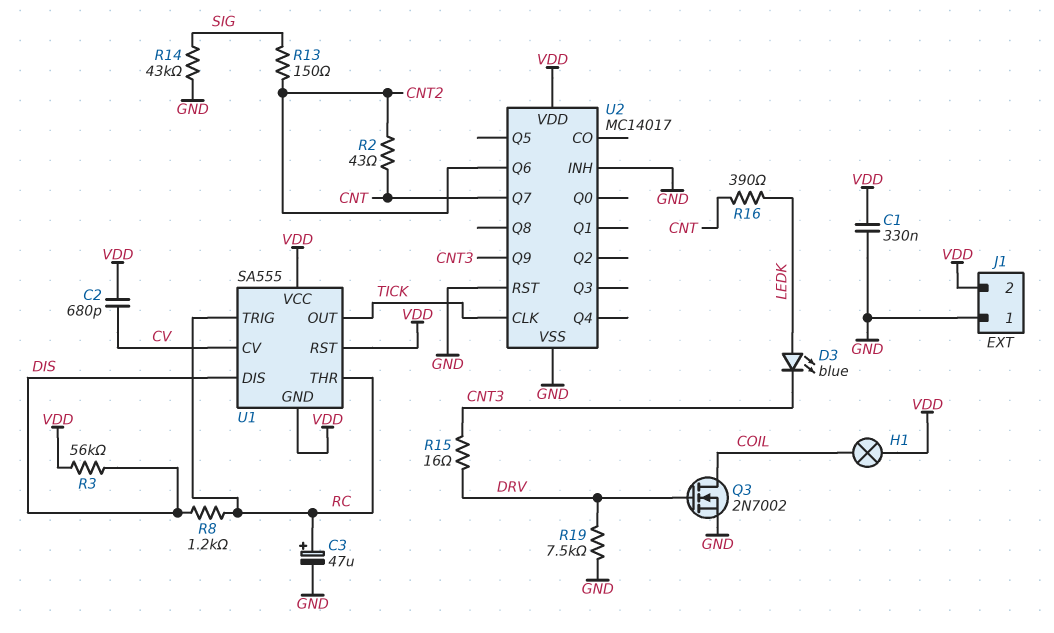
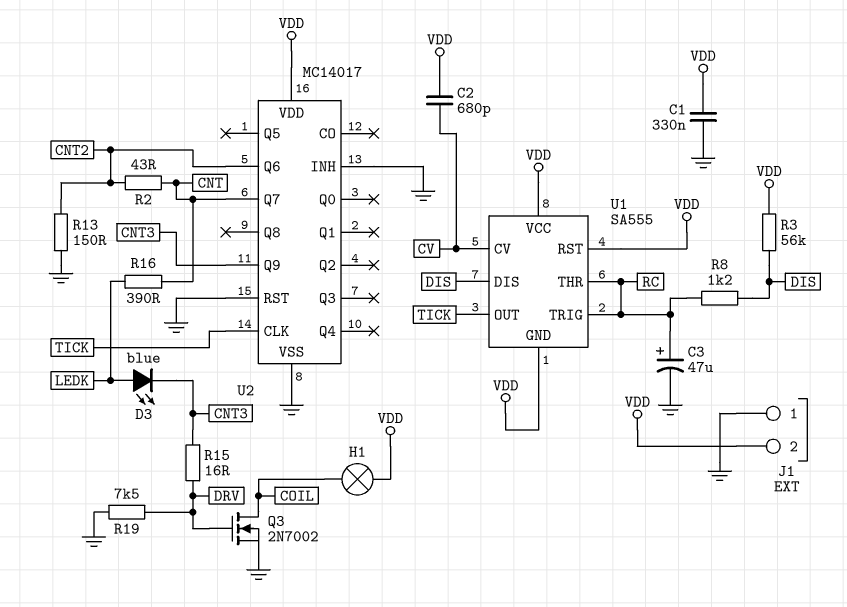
R13: 150 (CNT2, SIG) -> 150 (CNT2, GND)
R14: 43k (GND, SIG) -> none

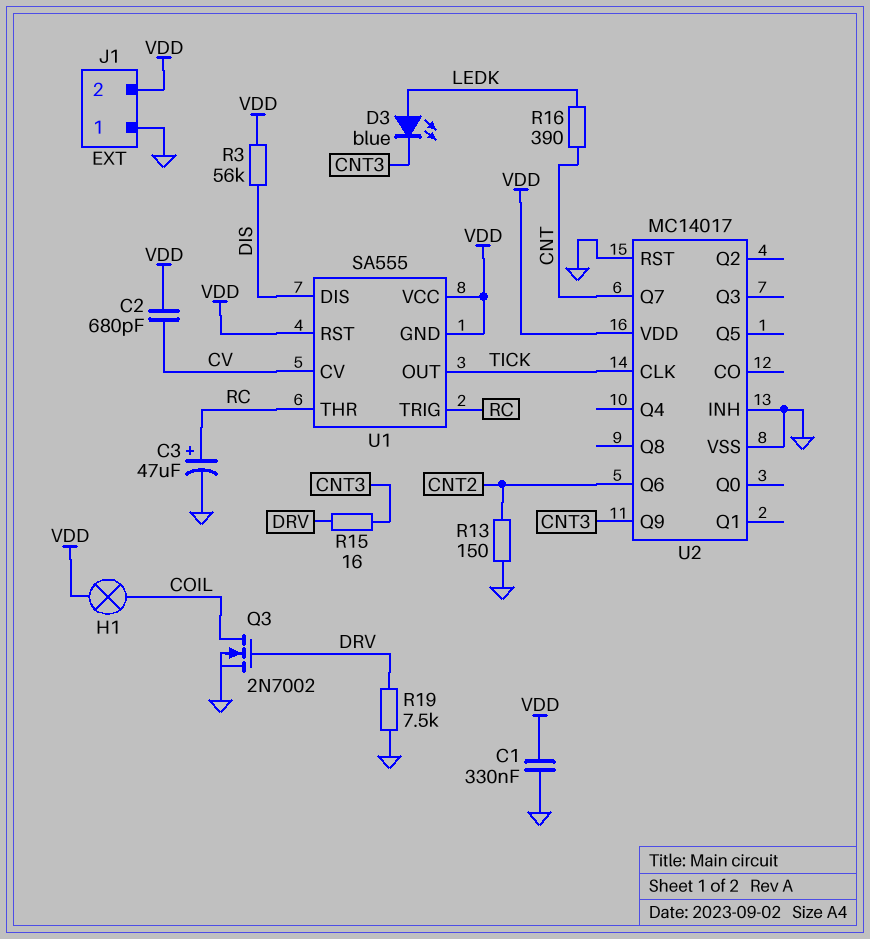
R2: 43 (CNT, CNT2) -> none
R8: 1.2k (DIS, RC) -> none

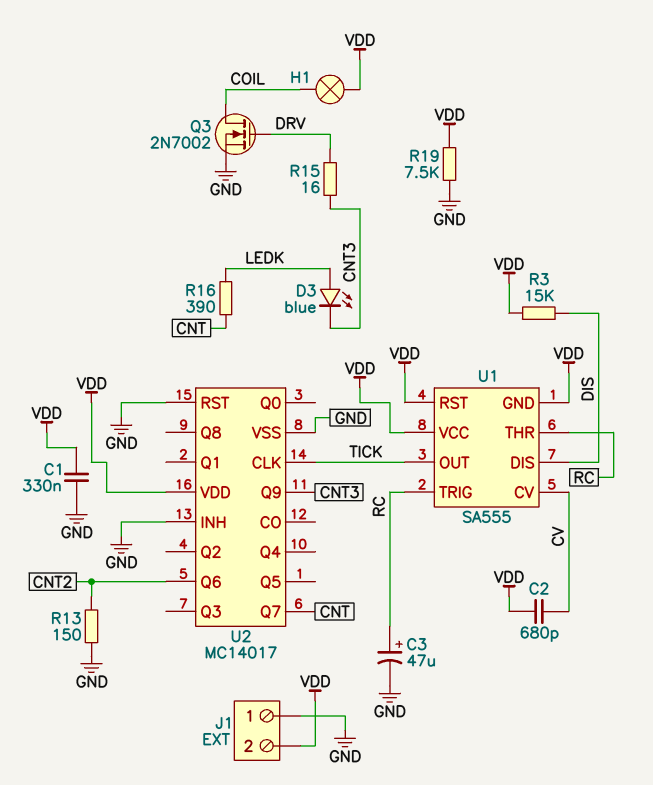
R3: 56k (DIS, VDD) -> 15k (DIS, VDD)
R19: 7.5k (DRV, GND) -> 7.5k (GND, VDD)

